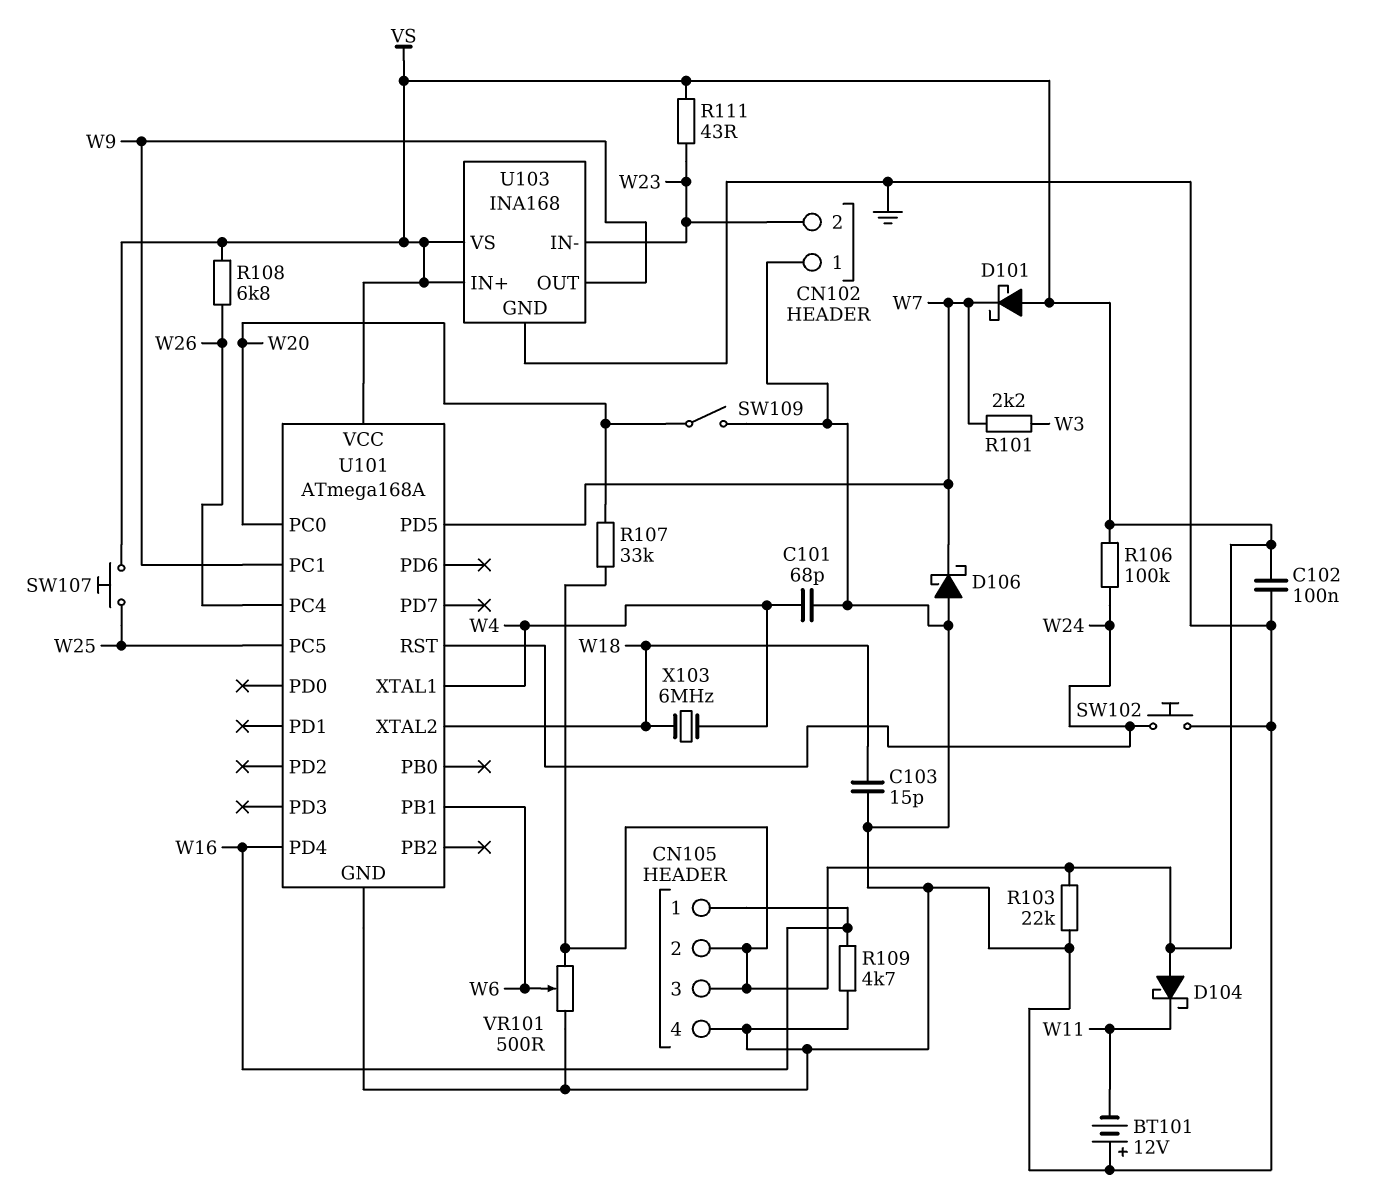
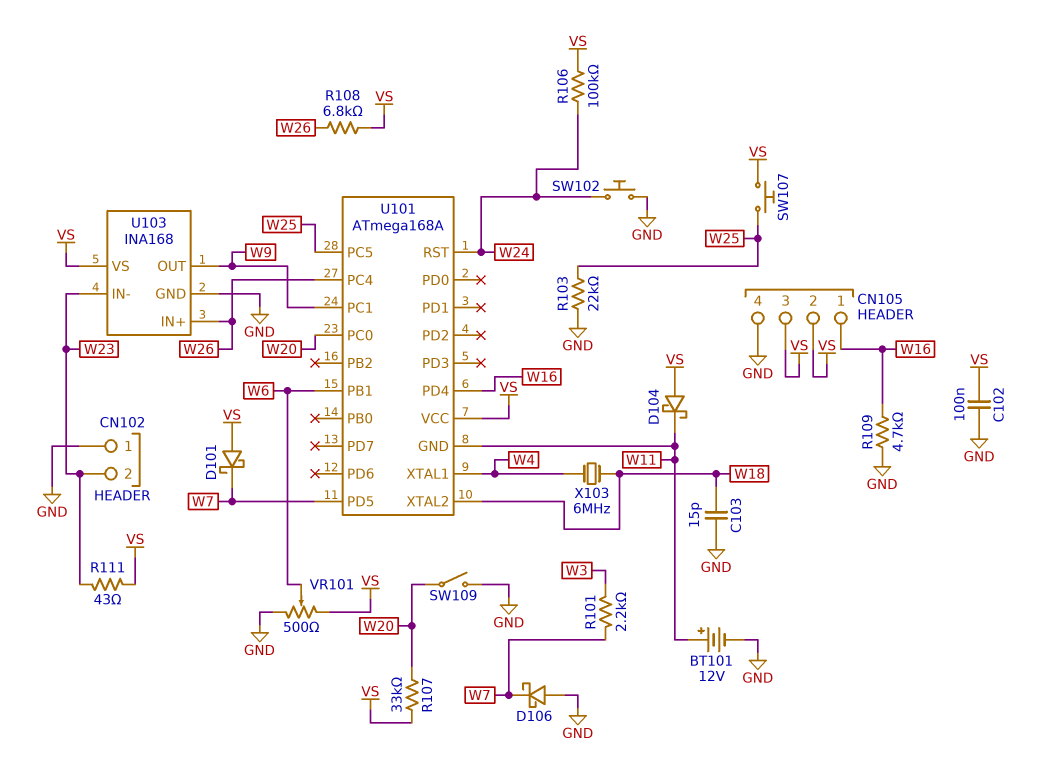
BT101: 12V (plus GND, minus W11) -> 12V (plus W11, minus GND)
C101: 68pF (GND, W4) -> none
R103: 22k (GND, VS) -> 22k (GND, W25)
U101 pin GND: GND -> W11
U103 pin IN+: VS -> W26

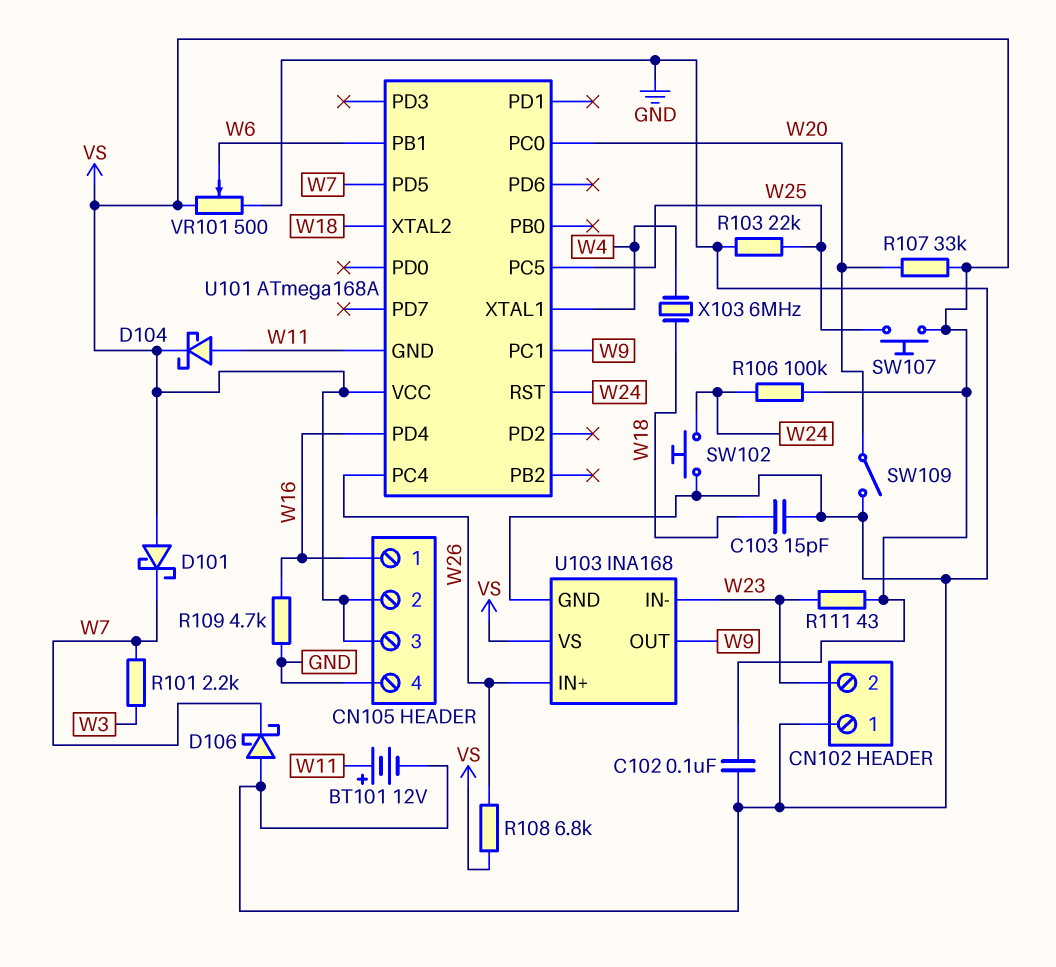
D104: schottky (A VS, K W11) -> schottky (A W11, K VS)

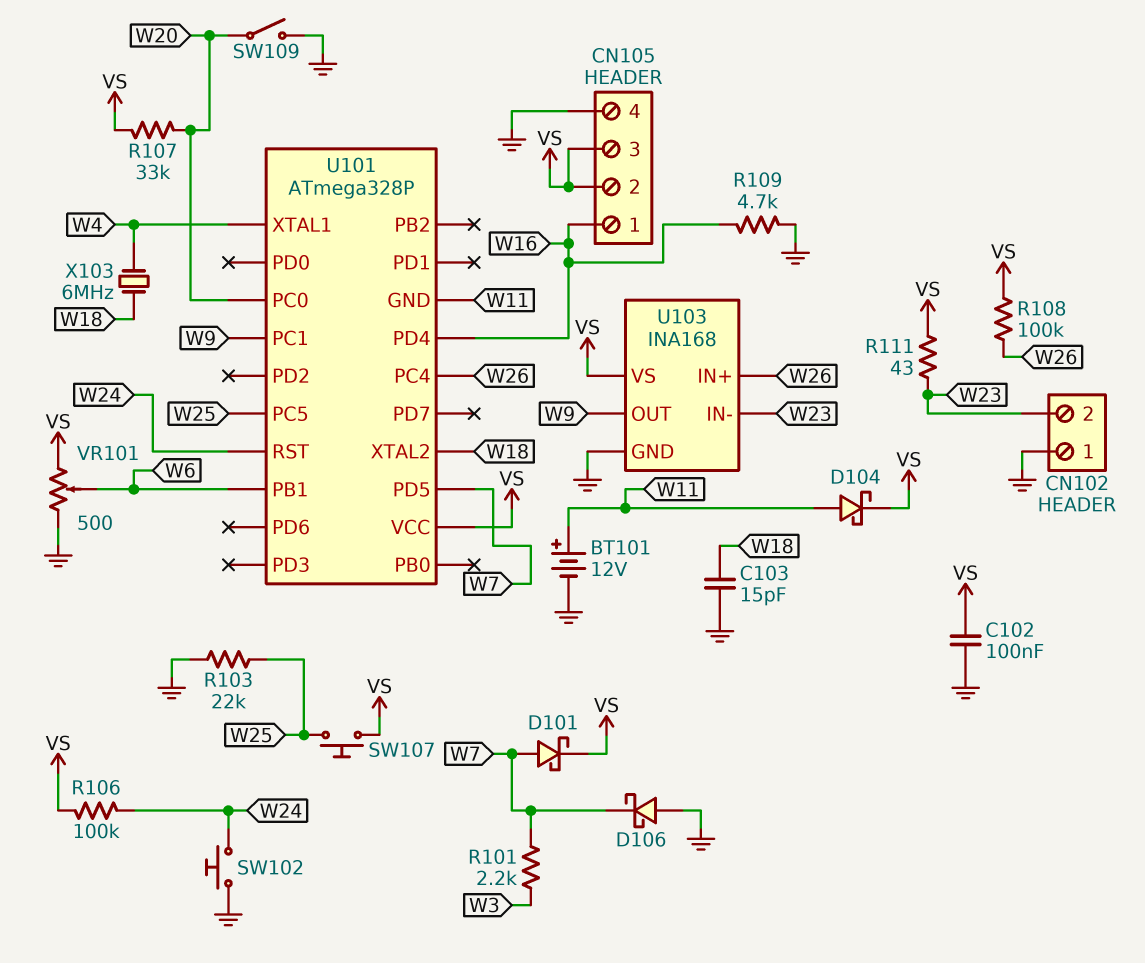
D101: schottky (A VS, K W7) -> schottky (A W7, K VS)
R108: 6.8k (VS, W26) -> 100k (VS, W26)
U101: ATmega168A -> ATmega328P

